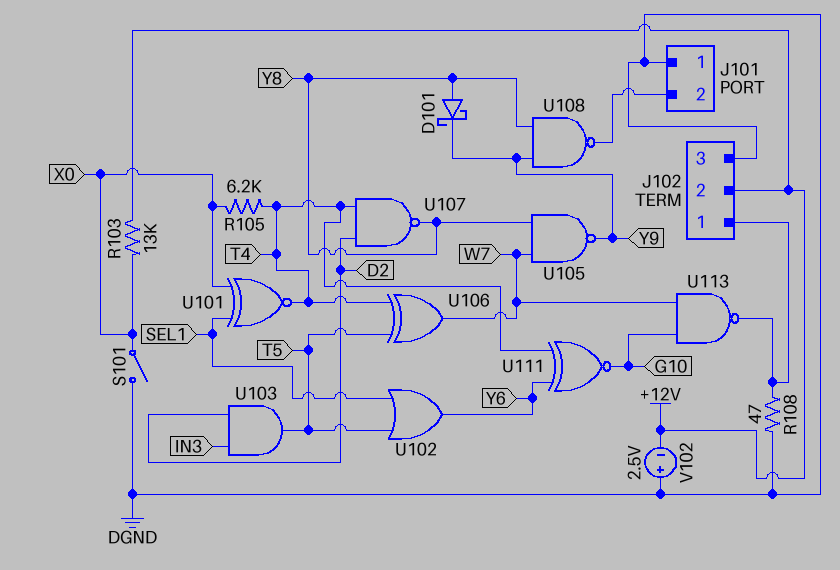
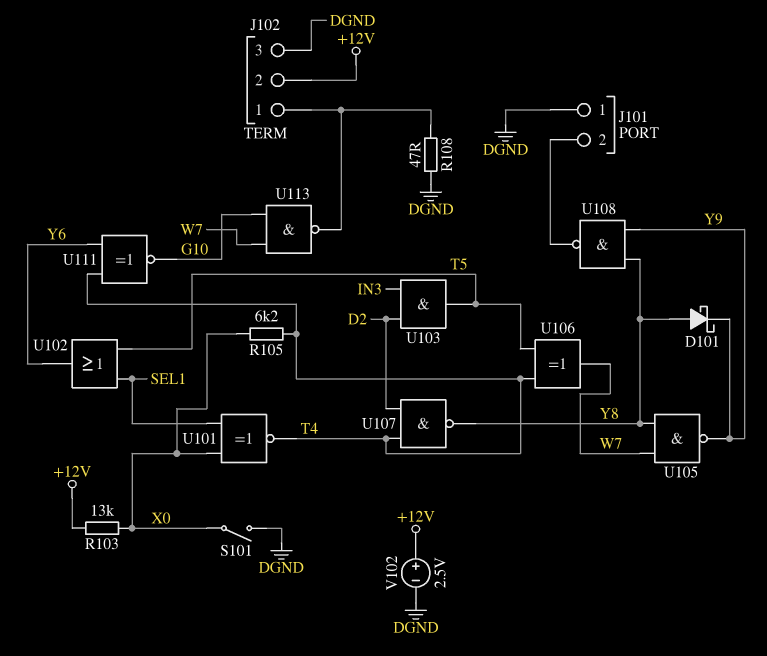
V102: 2.5V (plus DGND, minus +12V) -> 2.5V (plus +12V, minus DGND)

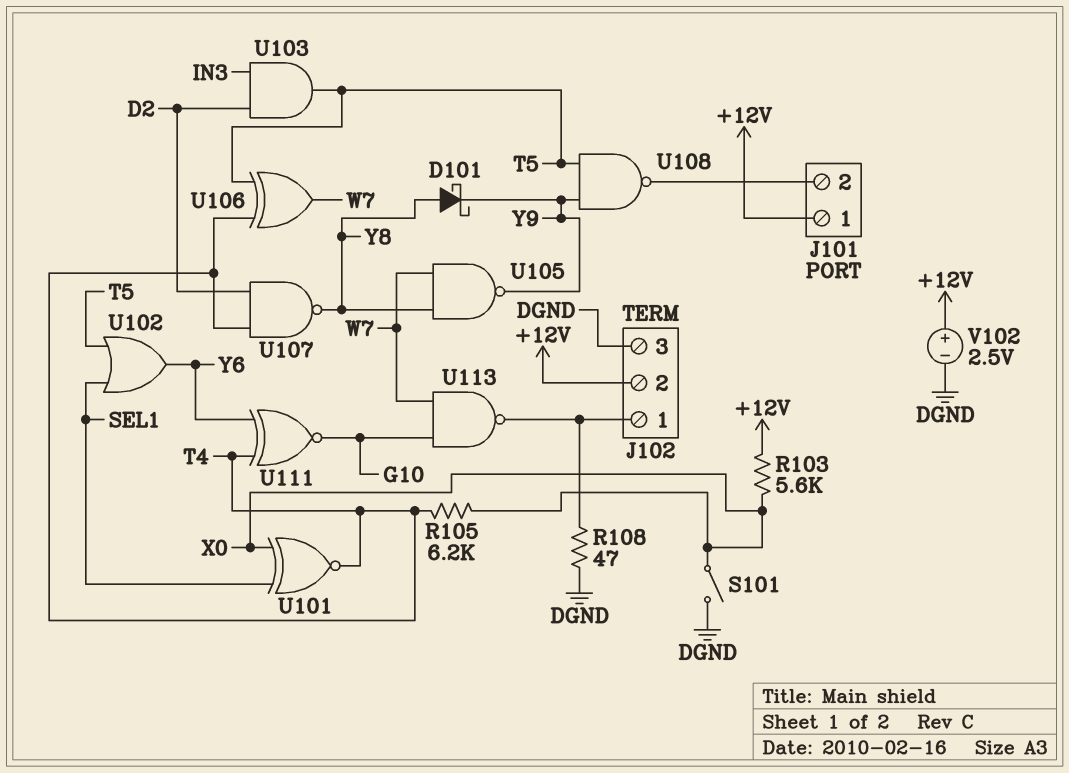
J101 pin 1: DGND -> +12V
R103: 13k (+12V, X0) -> 5.6k (+12V, X0)
U108: NAND (in Y8, in Y9, out J101/2) -> NAND (in T5, in Y9, out J101/2)

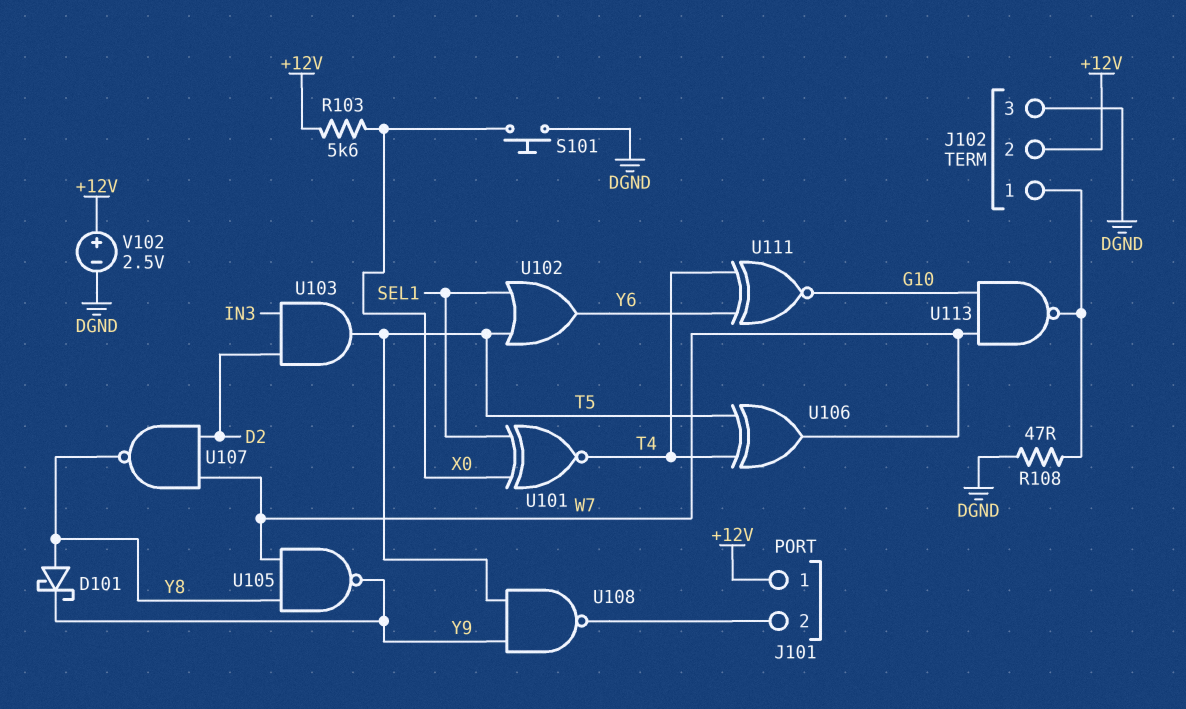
R105: 6.2k (T4, X0) -> none
S101: switch (DGND, X0) -> button (DGND, X0)
U107: NAND (in D2, in T4, out Y8) -> NAND (in D2, in W7, out Y8)

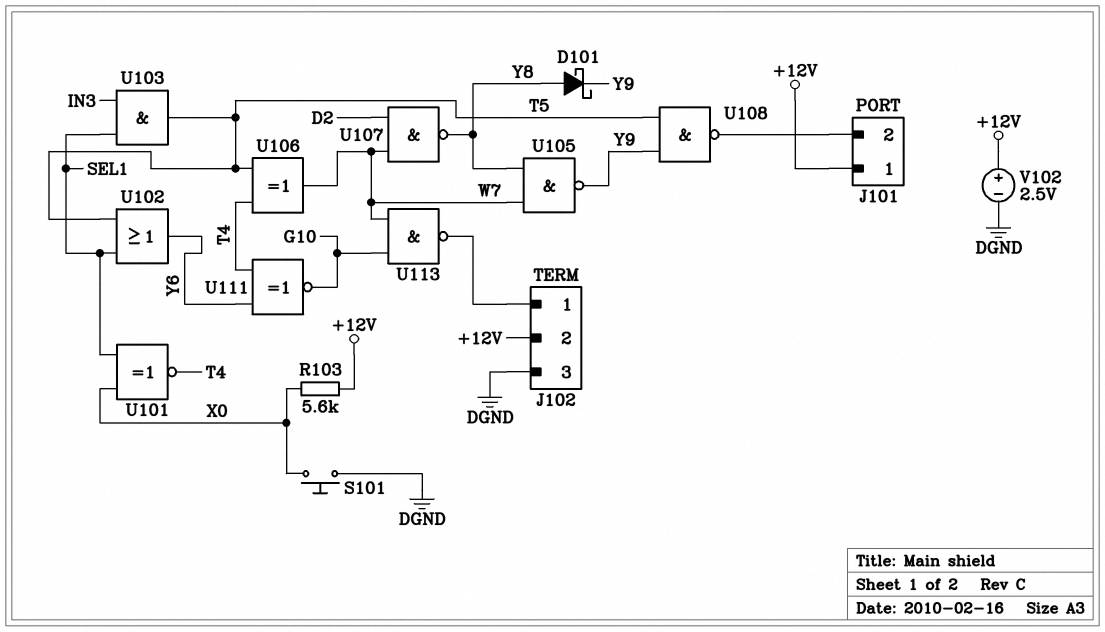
R108: 47 (DGND, J102/1) -> none
U103: AND (in D2, in IN3, out T5) -> AND (in IN3, in SEL1, out T5)

